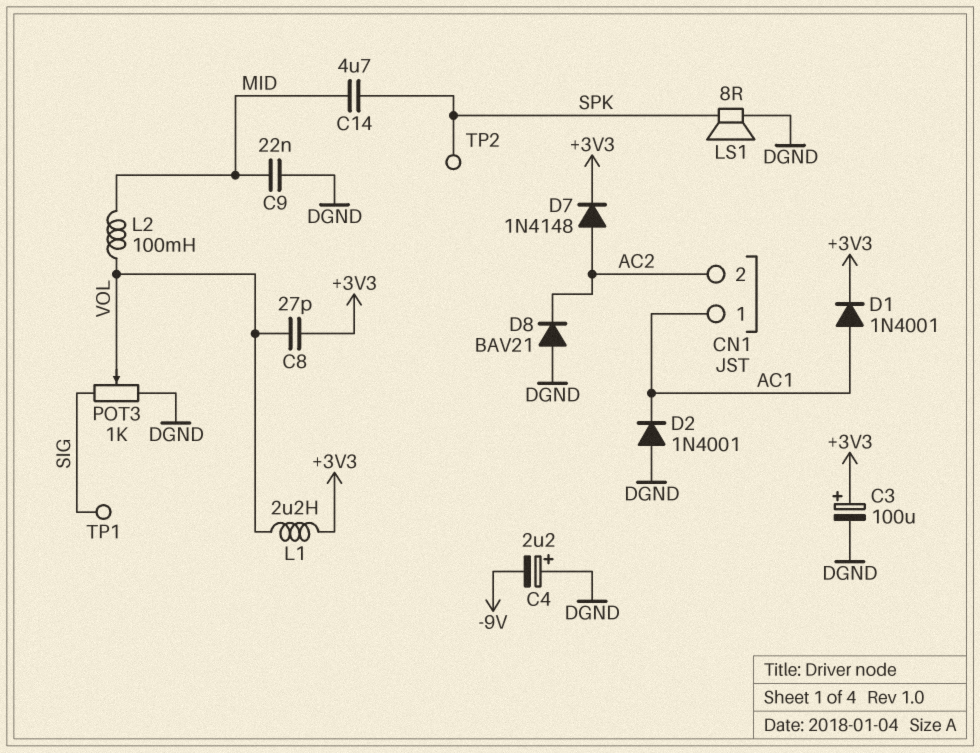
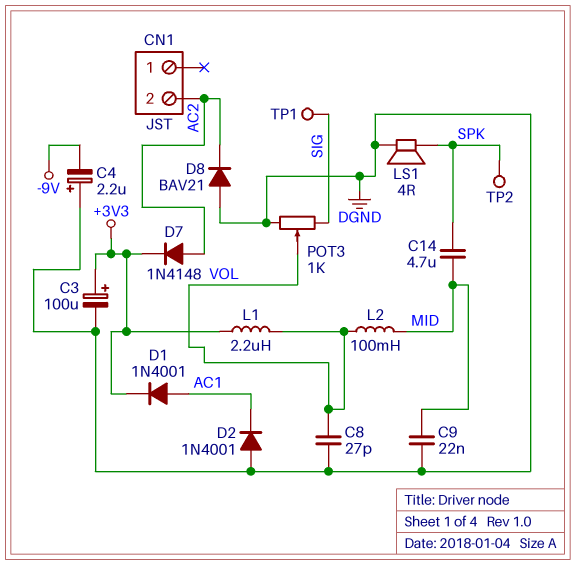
C8: 27pF (+3V3, VOL) -> 27pF (DGND, VOL)
CN1 pin 1: AC1 -> none
LS1: speaker 8R (DGND, SPK) -> speaker 4R (DGND, SPK)

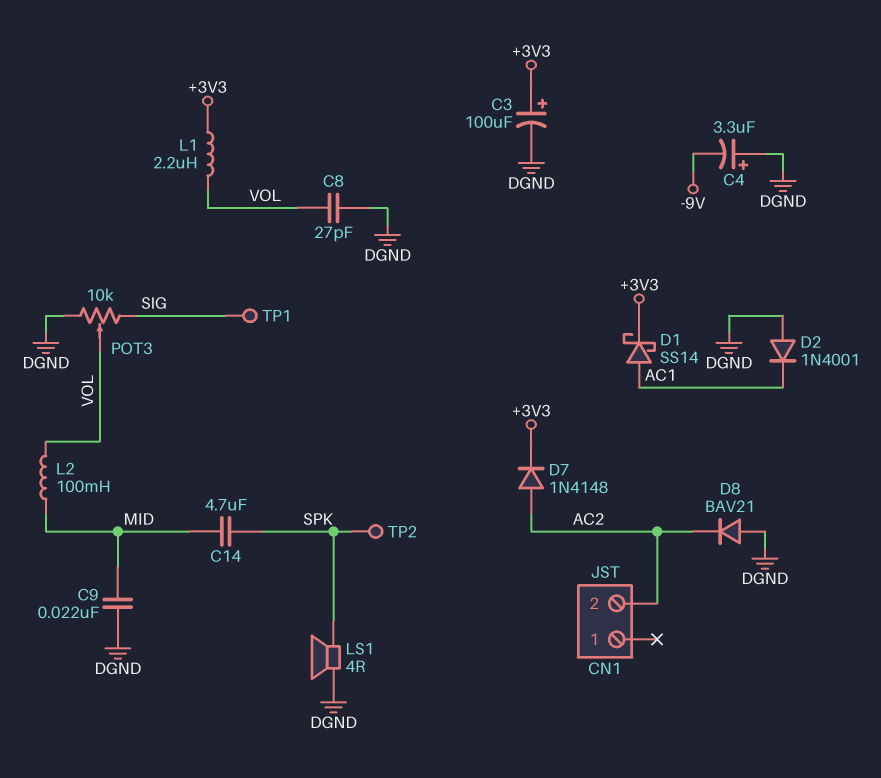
C4: 2.2uF (plus DGND, minus -9V) -> 3.3uF (plus DGND, minus -9V)
D1: diode 1N4001 (A AC1, K +3V3) -> schottky SS14 (A AC1, K +3V3)
POT3: 1k (DGND, SIG, wiper VOL) -> 10k (DGND, SIG, wiper VOL)

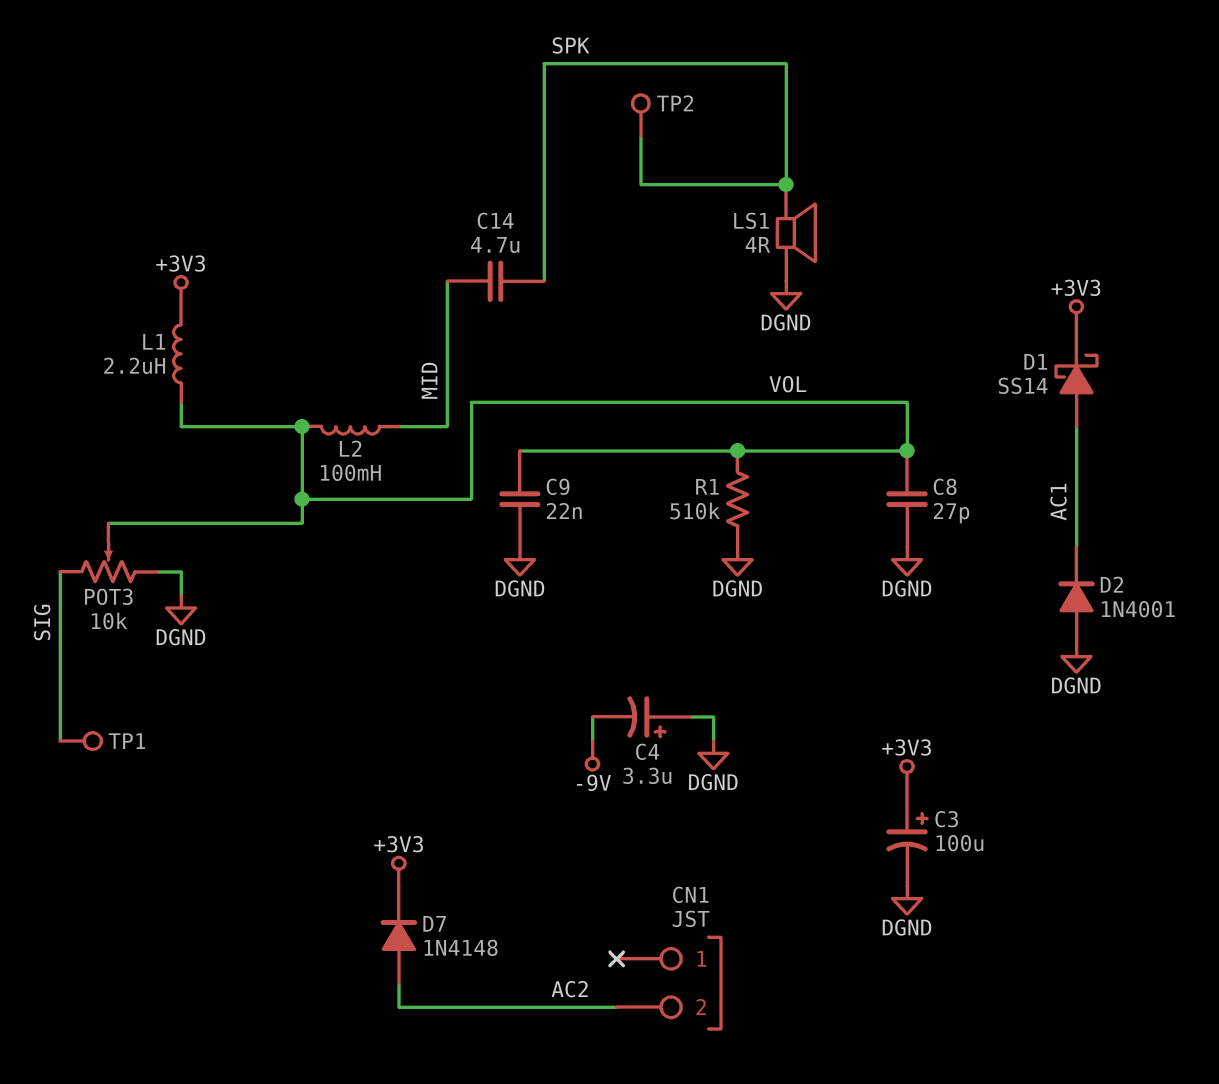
C9: 22nF (DGND, MID) -> 22nF (DGND, VOL)
D8: diode BAV21 (A DGND, K AC2) -> none
R1: none -> 510k (DGND, VOL)

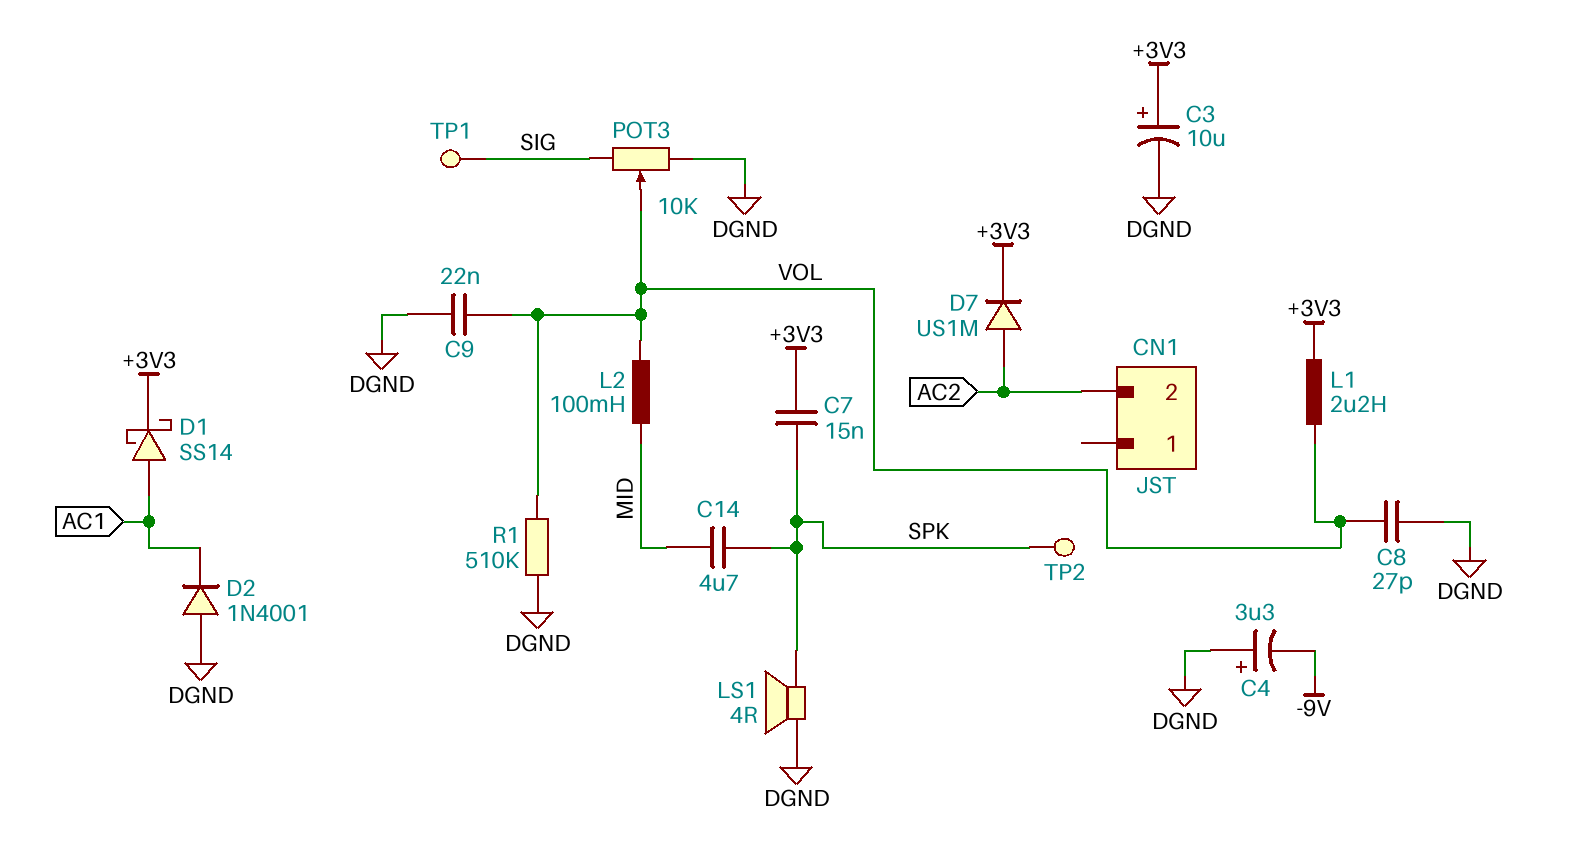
C3: 100uF (plus +3V3, minus DGND) -> 10uF (plus +3V3, minus DGND)
C7: none -> 15nF (+3V3, SPK)
D7: diode 1N4148 (A AC2, K +3V3) -> diode US1M (A AC2, K +3V3)

